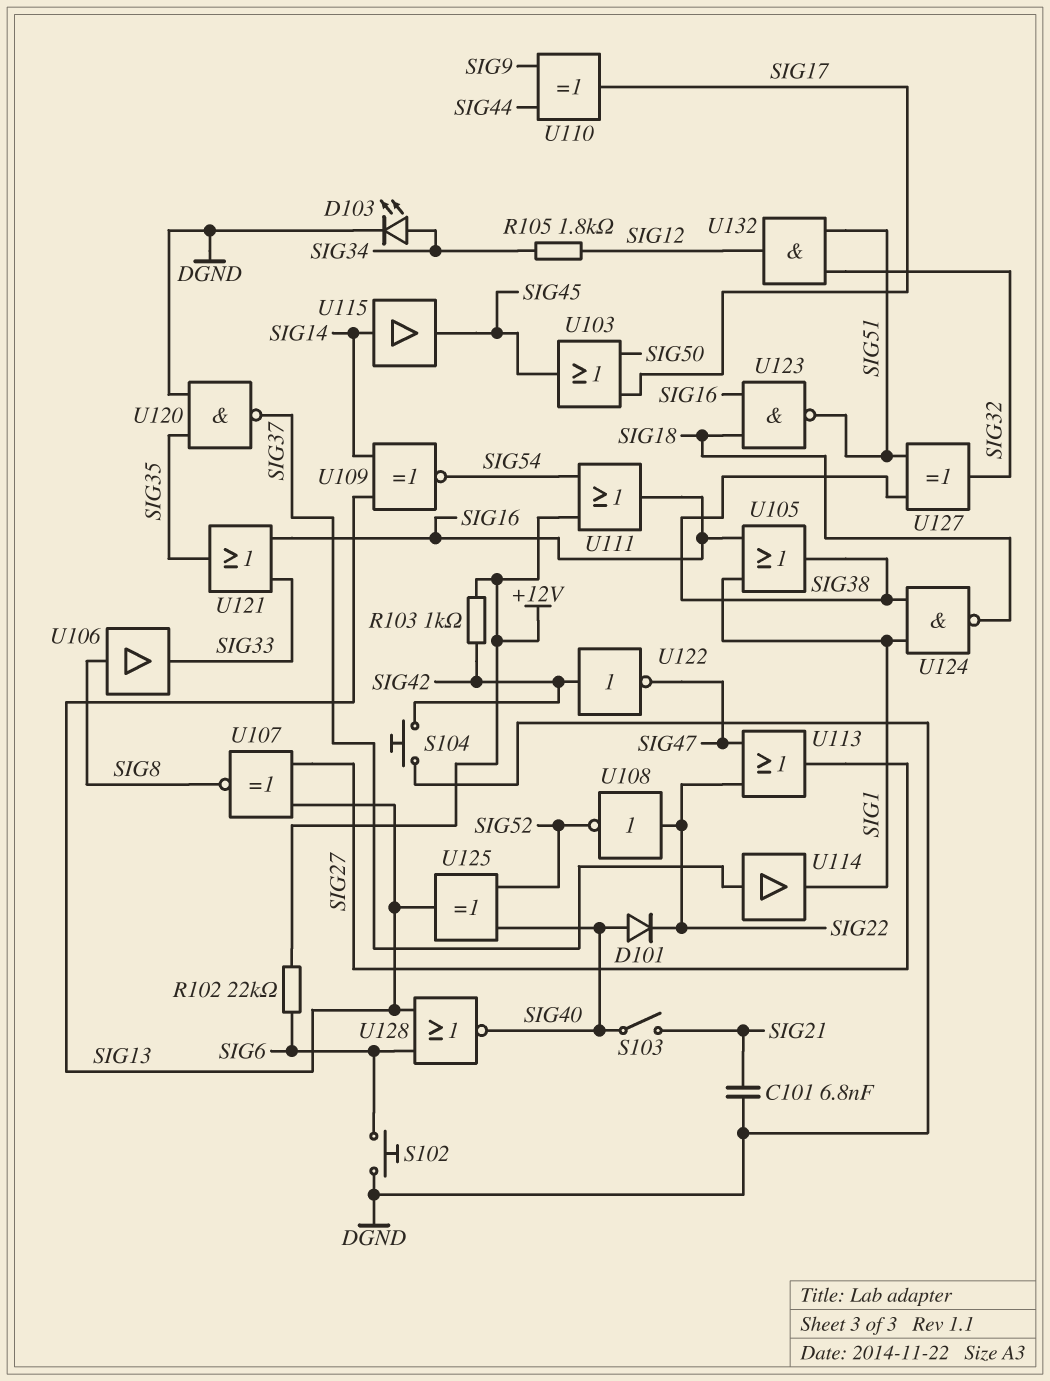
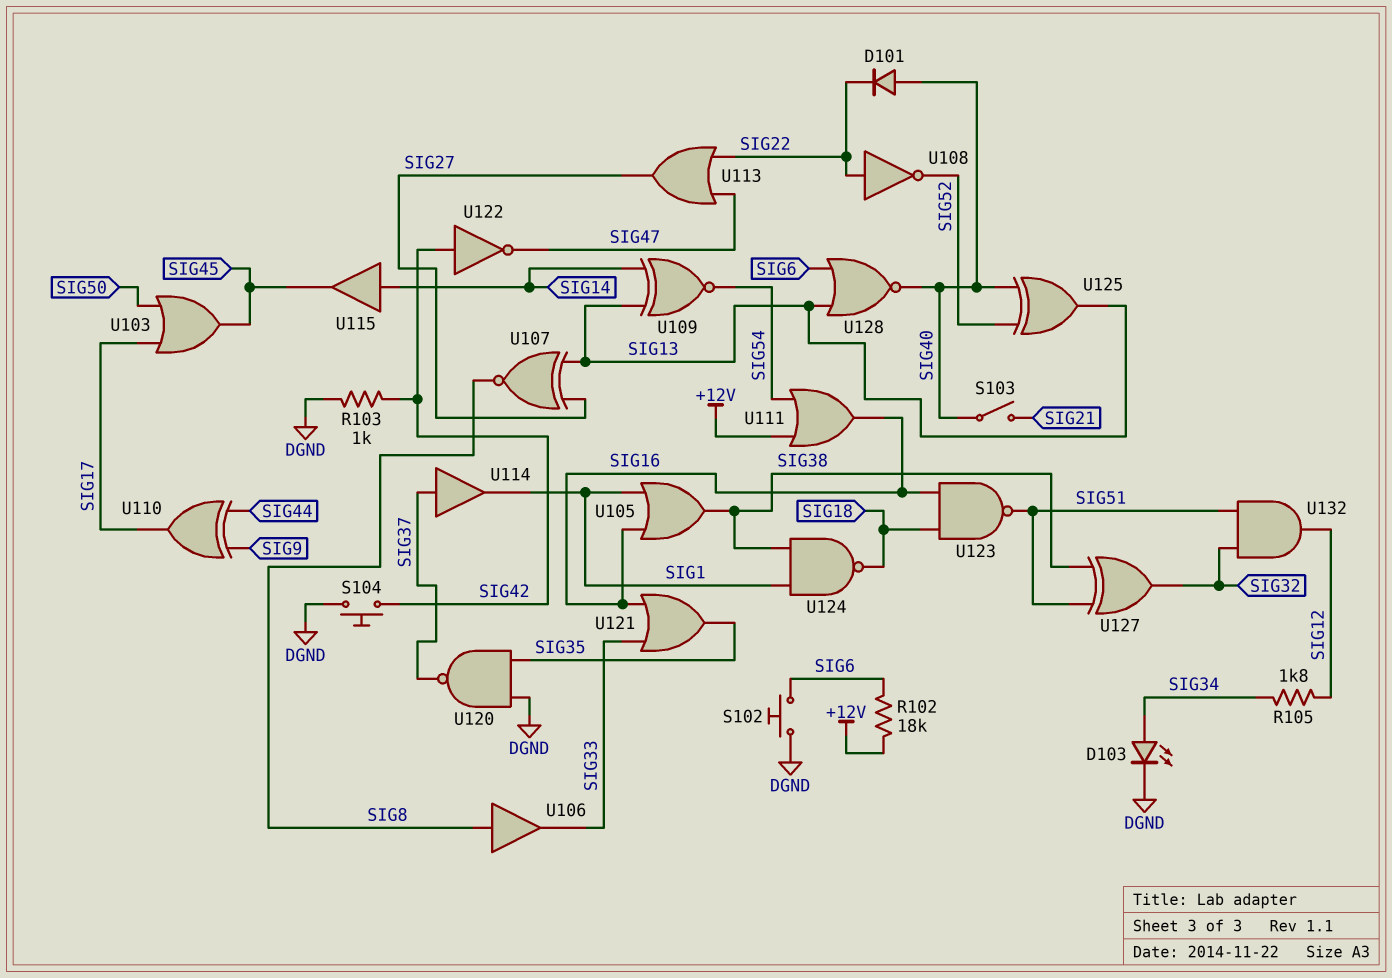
C101: 6.8nF (DGND, SIG21) -> none
R102: 22k (+12V, SIG6) -> 18k (+12V, SIG6)
R103: 1k (+12V, SIG42) -> 1k (DGND, SIG42)

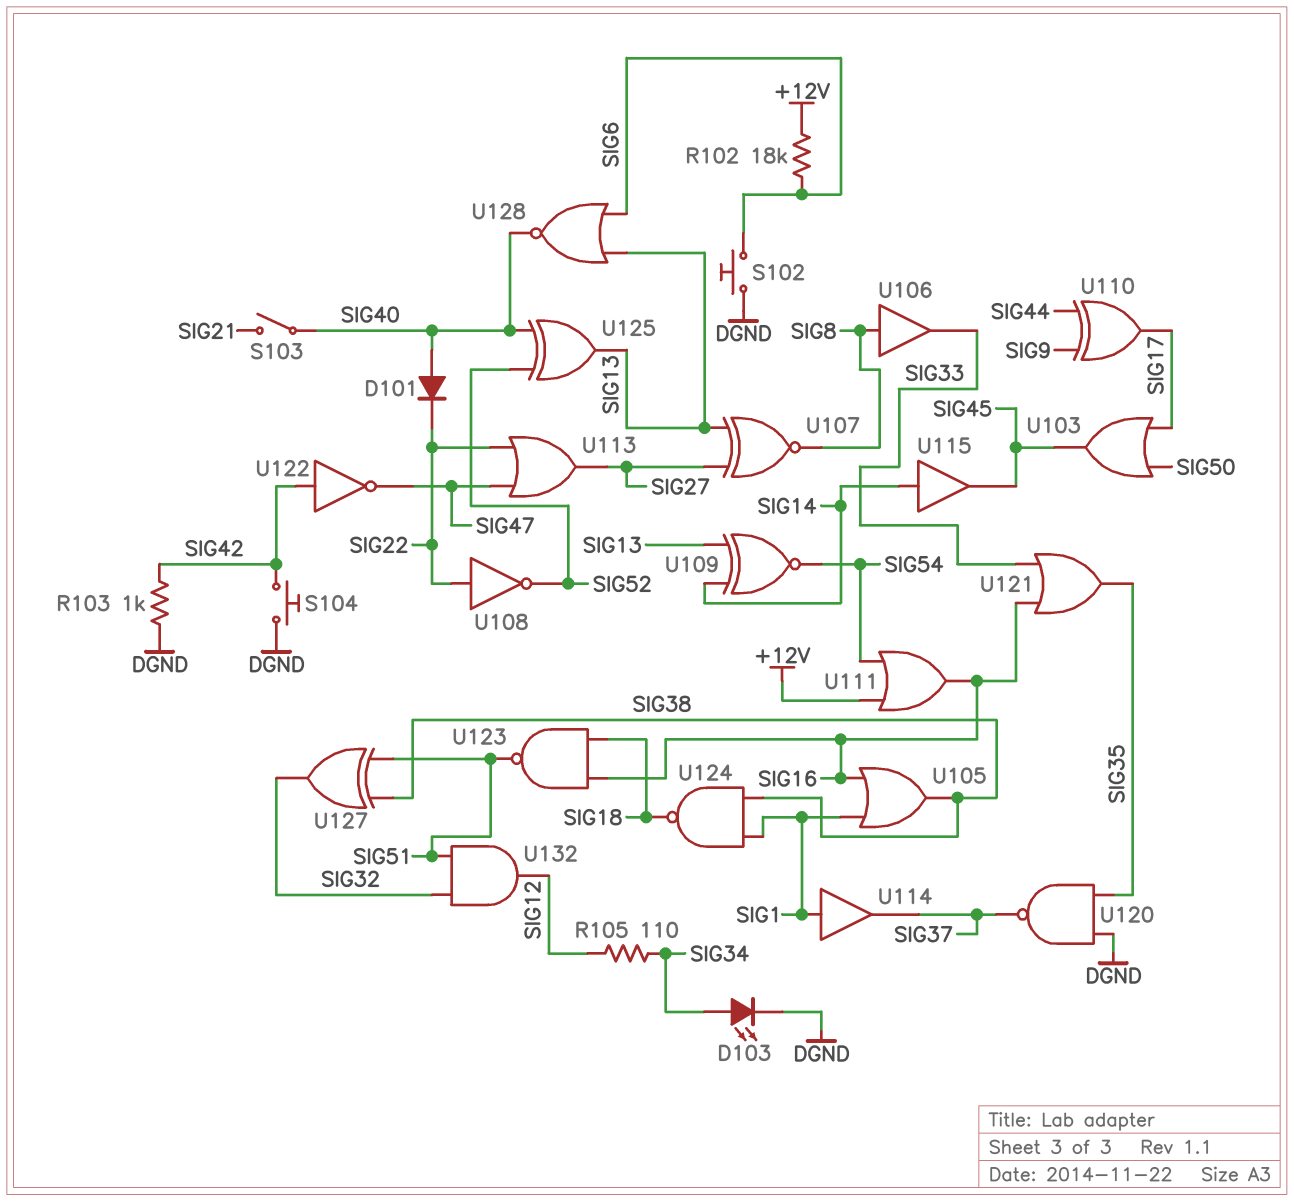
R105: 1.8k (SIG12, SIG34) -> 110 (SIG12, SIG34)
U114: buffer (in SIG37, out SIG1) -> buffer (in SIG1, out SIG37)

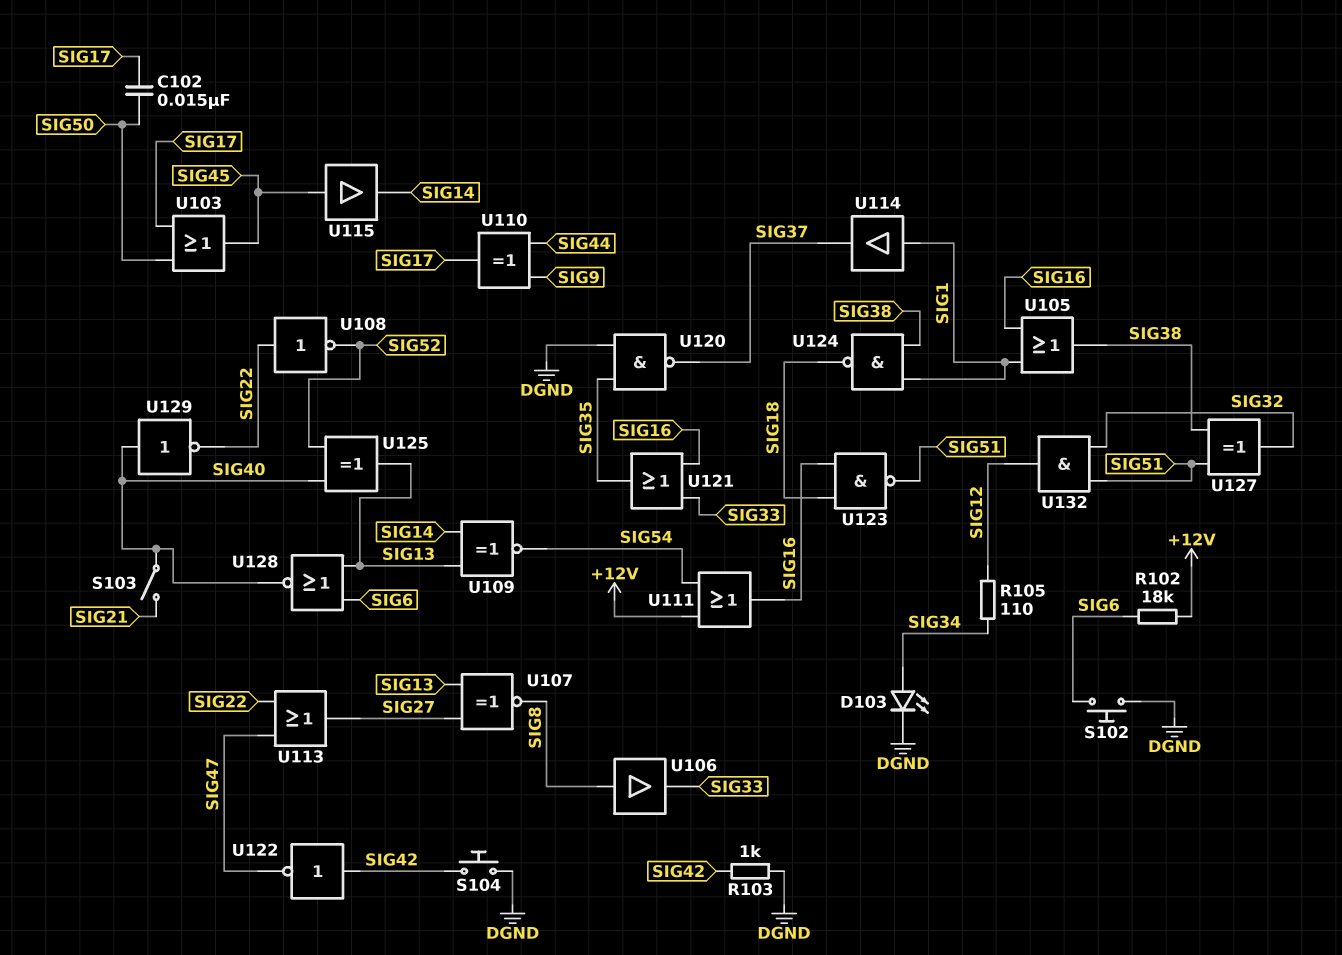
C102: none -> 15nF (SIG17, SIG50)
D101: diode (A SIG40, K SIG22) -> none
U115: buffer (in SIG14, out SIG45) -> buffer (in SIG45, out SIG14)
U129: none -> NOT (in SIG40, out SIG22)

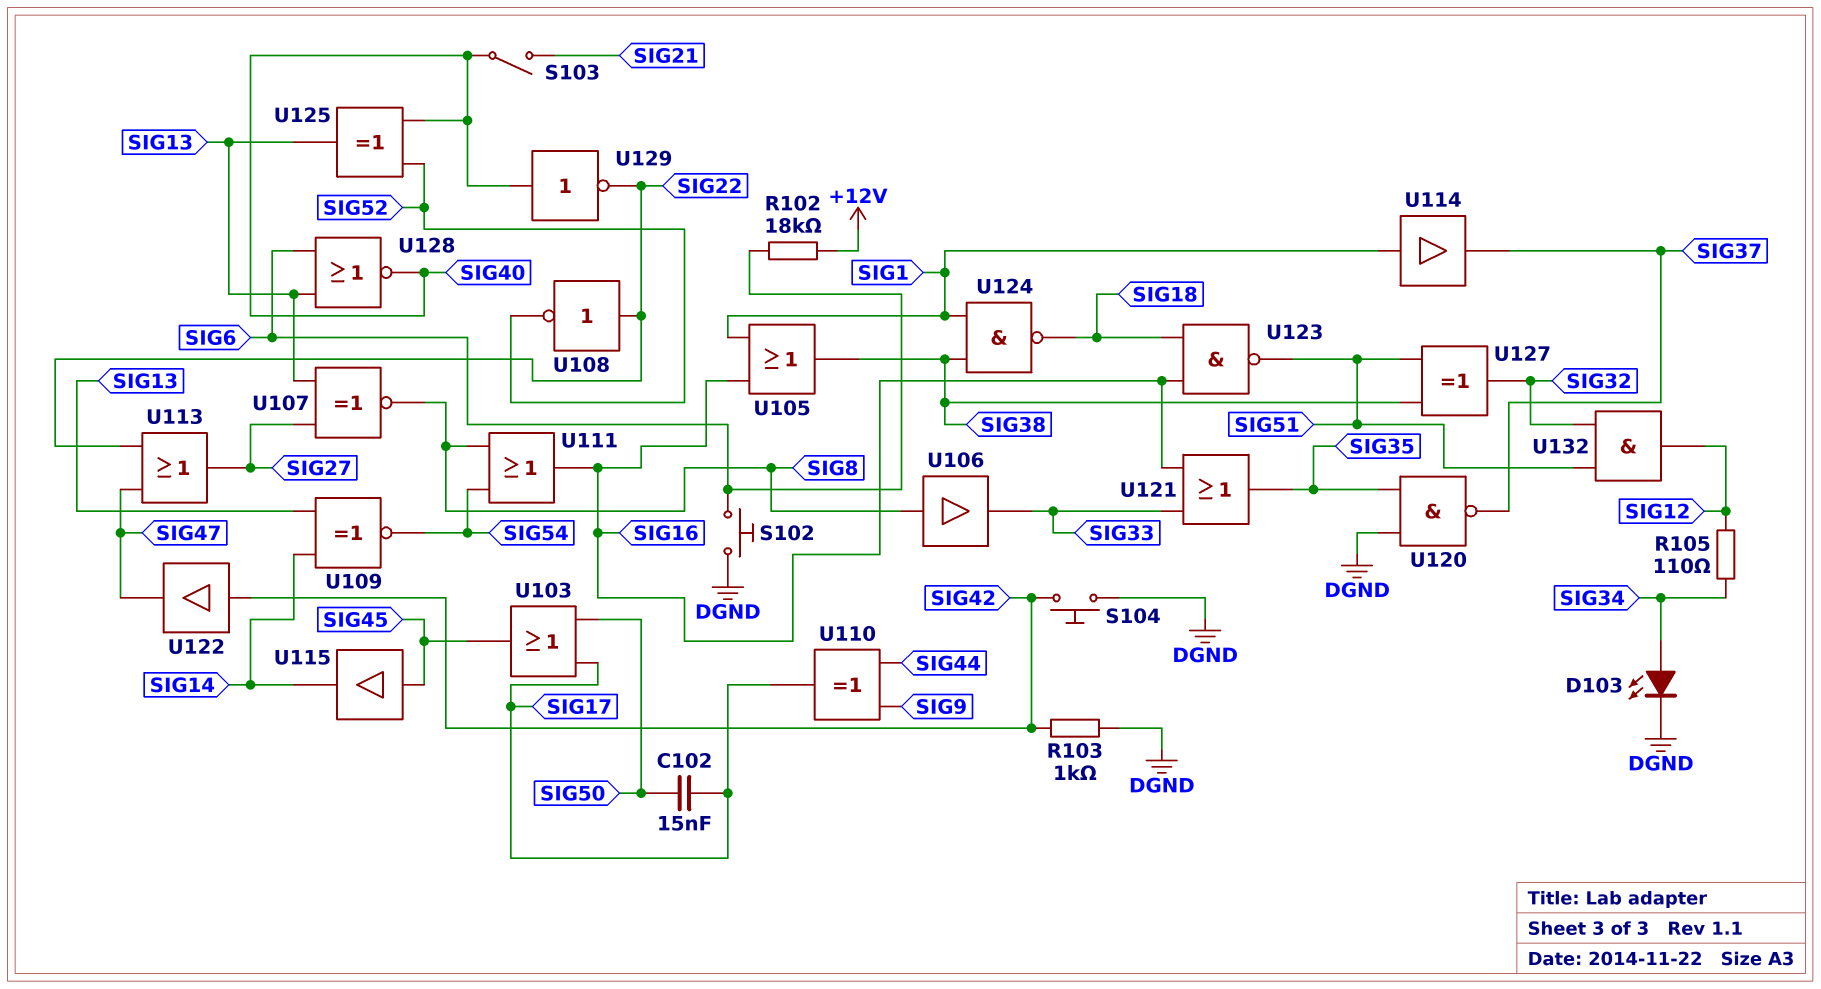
U111: OR (in +12V, in SIG54, out SIG16) -> OR (in SIG8, in SIG54, out SIG16)
U122: NOT (in SIG42, out SIG47) -> buffer (in SIG42, out SIG47)

